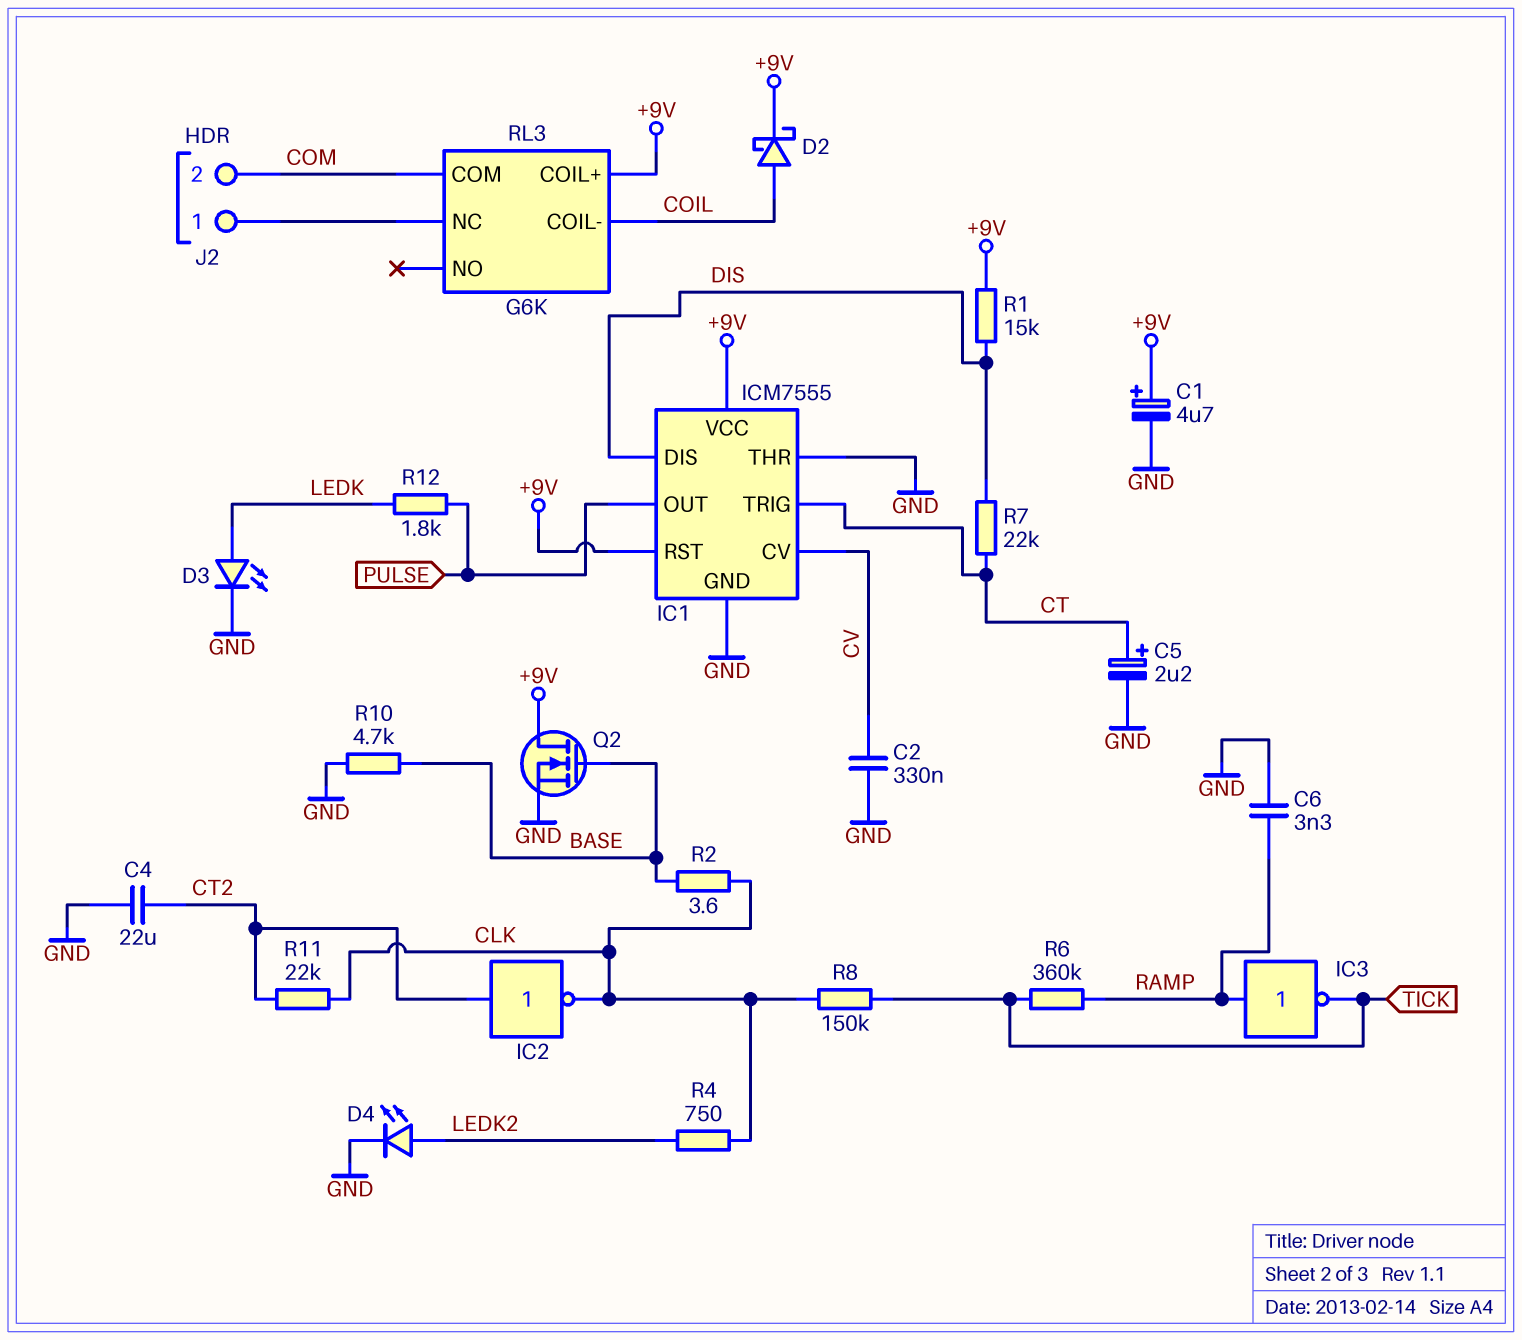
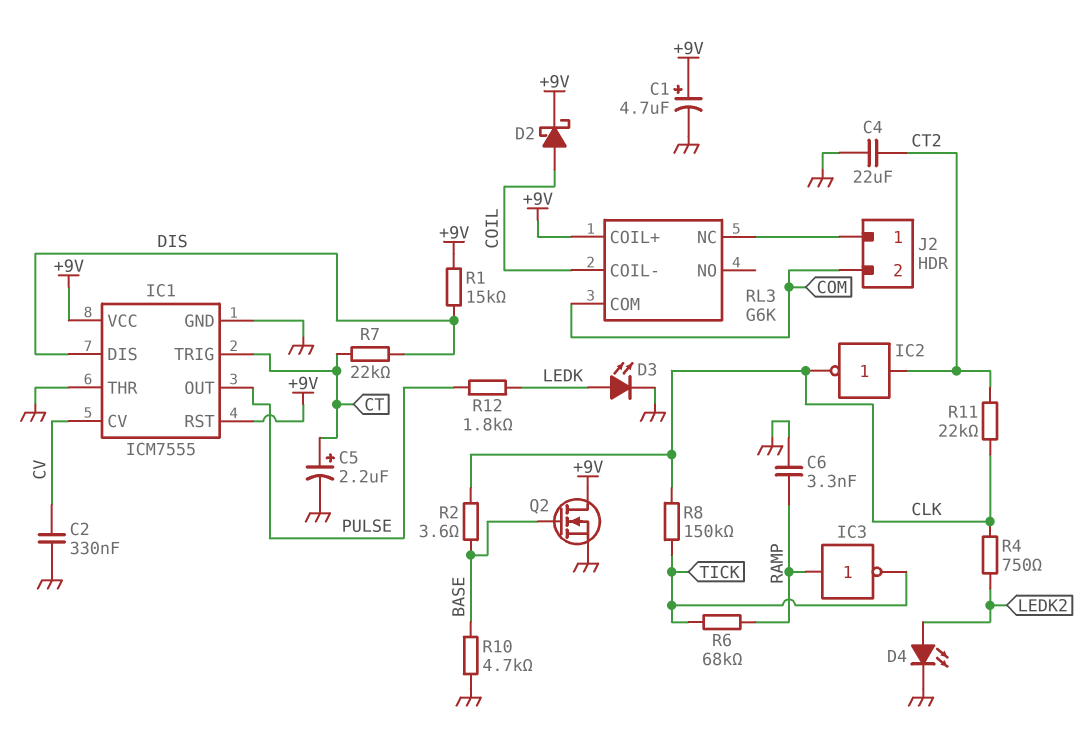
R6: 360k (RAMP, TICK) -> 68k (RAMP, TICK)

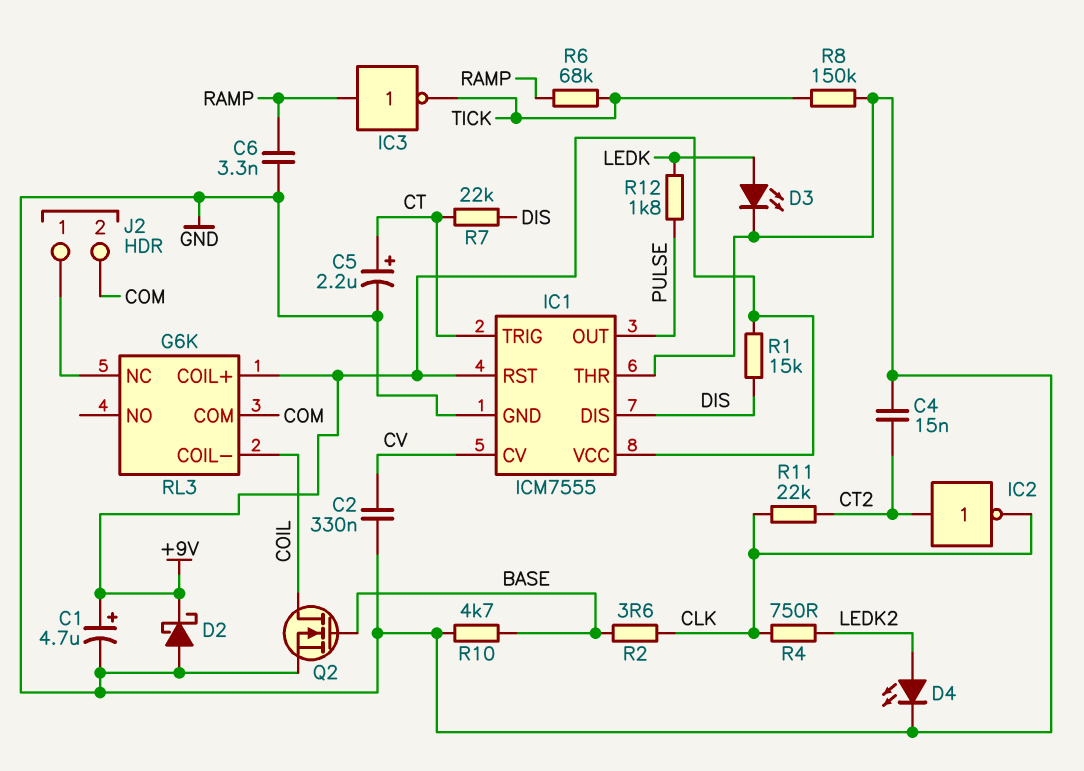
C4: 22uF (CT2, GND) -> 15nF (CT2, GND)
D2: schottky (A COIL, K +9V) -> schottky (A GND, K +9V)
Q2: NMOS (G BASE, D +9V, S GND) -> NMOS (G BASE, D COIL, S GND)
R8: 150k (CLK, TICK) -> 150k (GND, TICK)

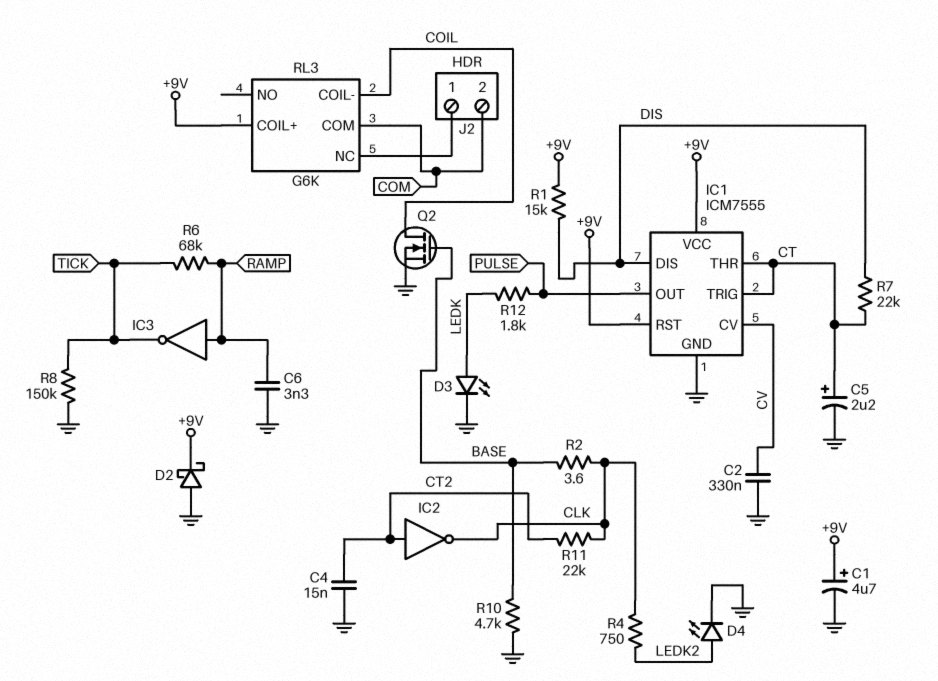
IC1 pin THR: GND -> CT

